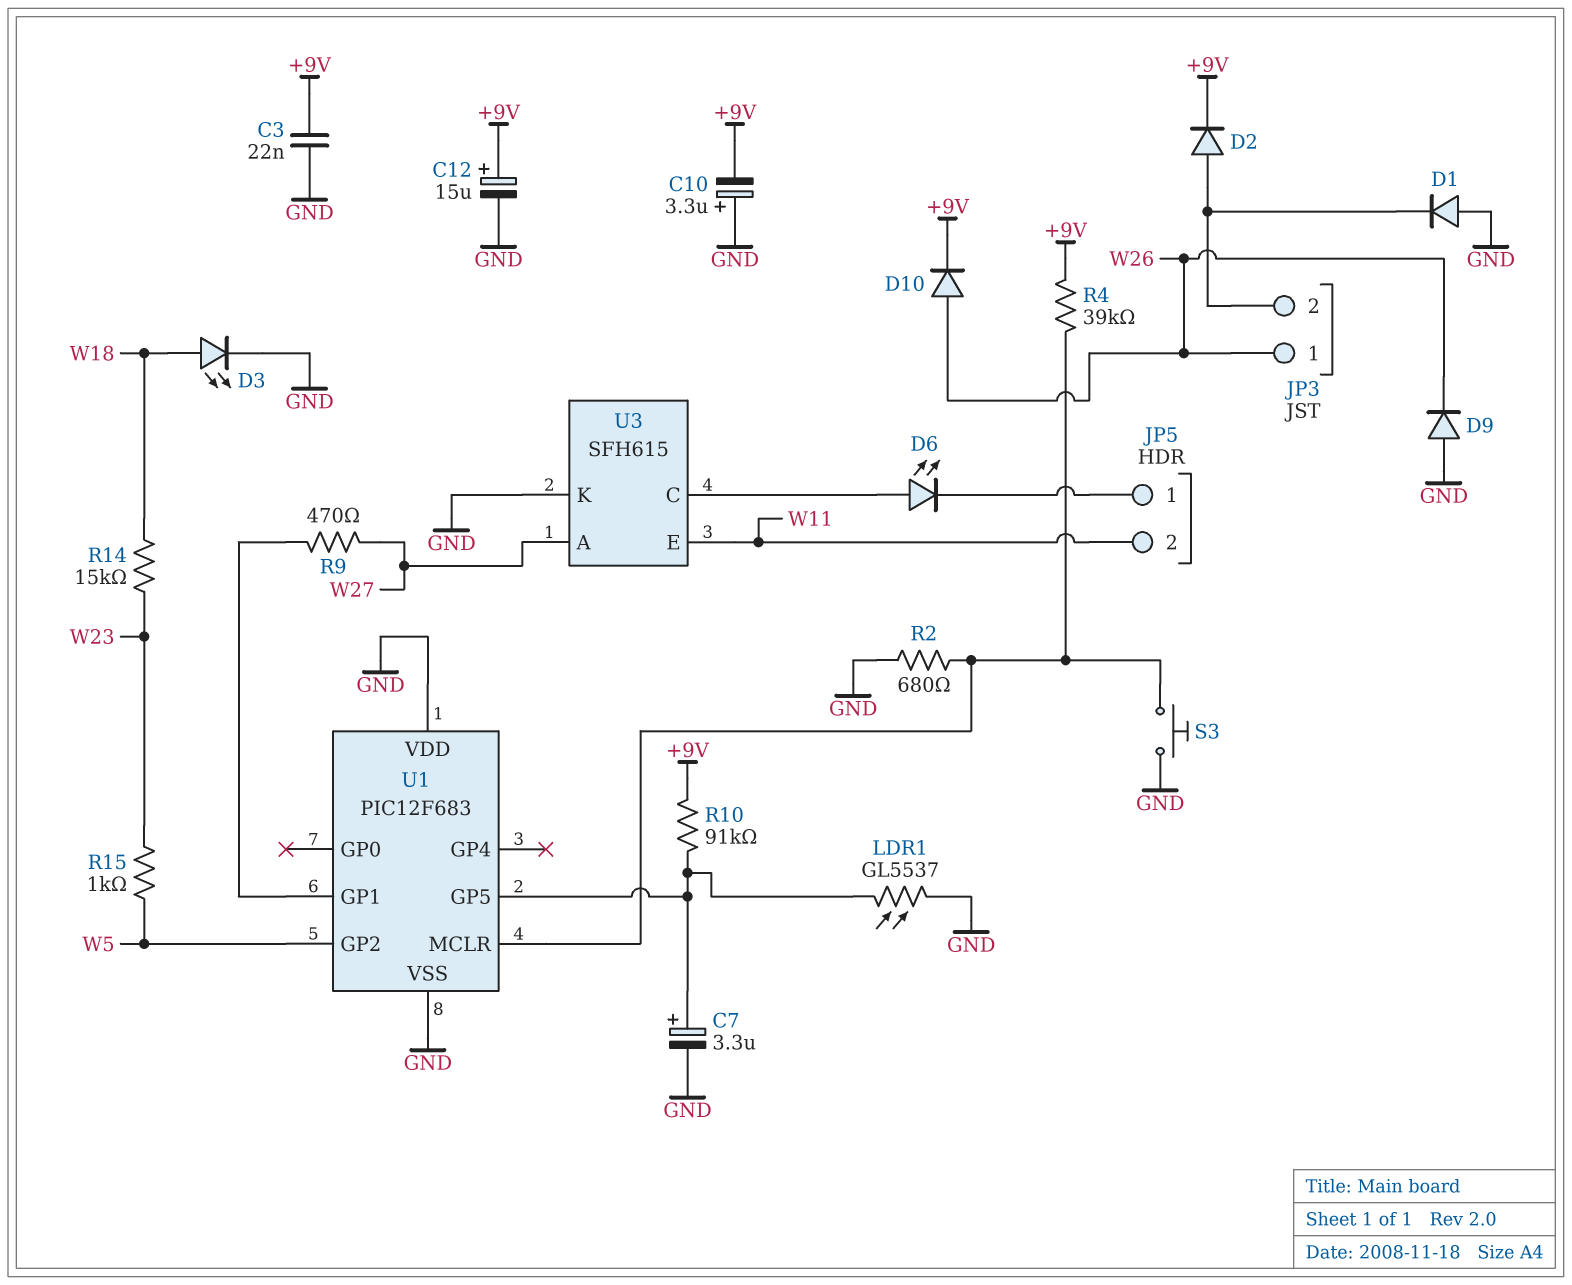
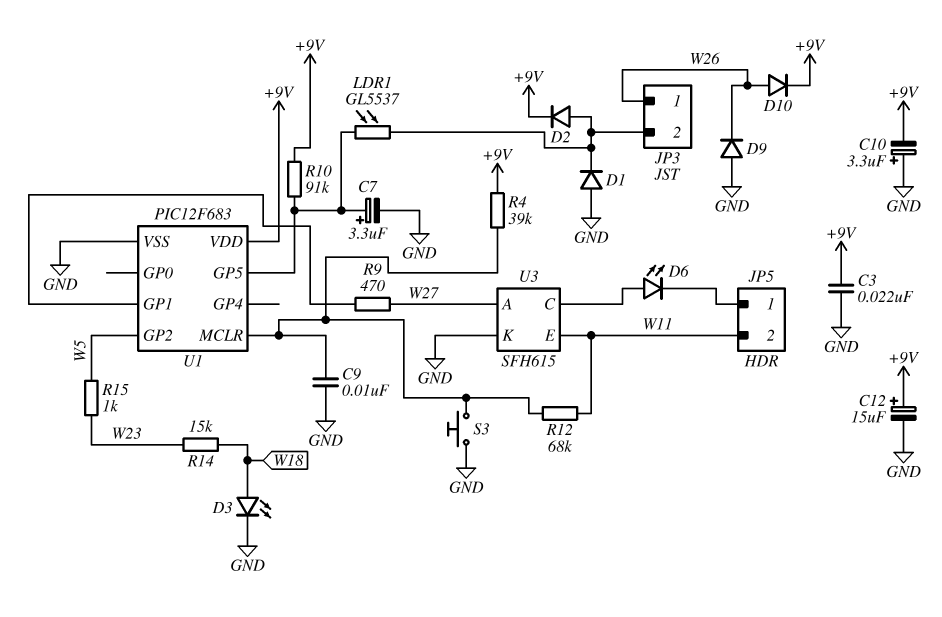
C9: none -> 10nF (GND, U1/MCLR)
LDR1: GL5537 (GND, U1/GP5) -> GL5537 (JP3/2, U1/GP5)
R2: 680 (GND, U1/MCLR) -> none
R12: none -> 68k (U1/MCLR, W11)
U1 pin VDD: GND -> +9V

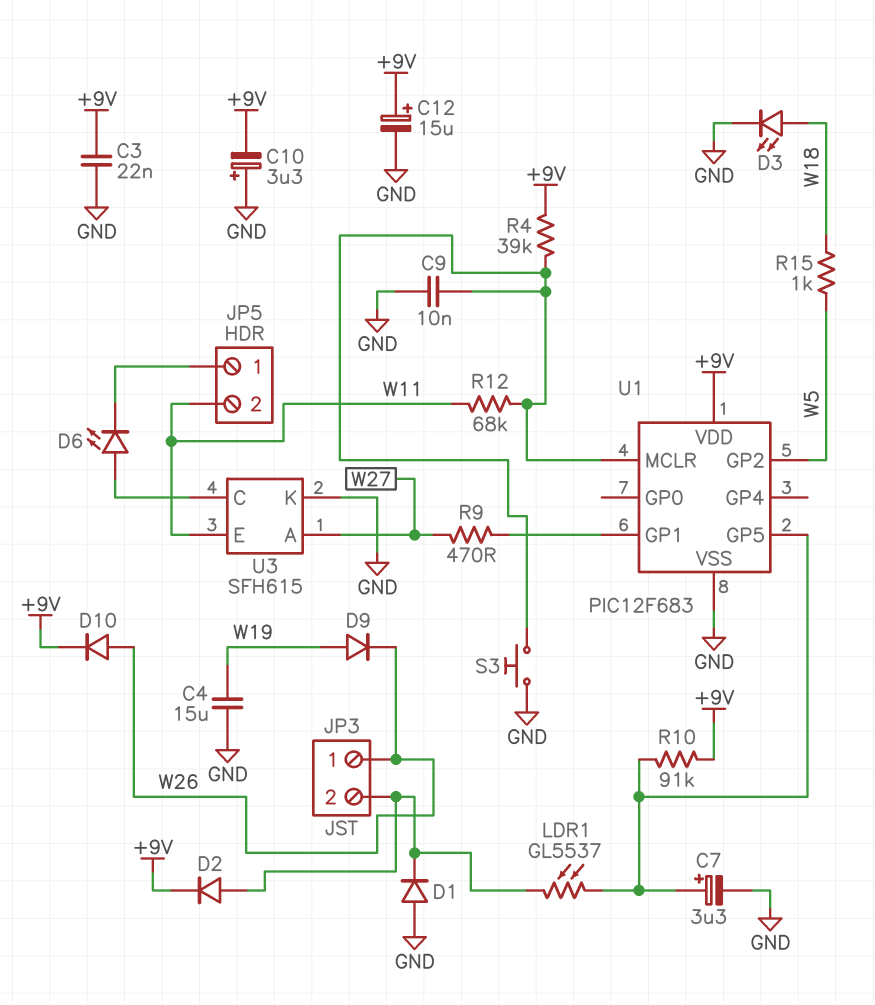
C4: none -> 15uF (GND, W19)
D9: diode (A GND, K W26) -> diode (A W19, K W26)
R14: 15k (W18, W23) -> none
R15: 1k (W5, W23) -> 1k (W5, W18)

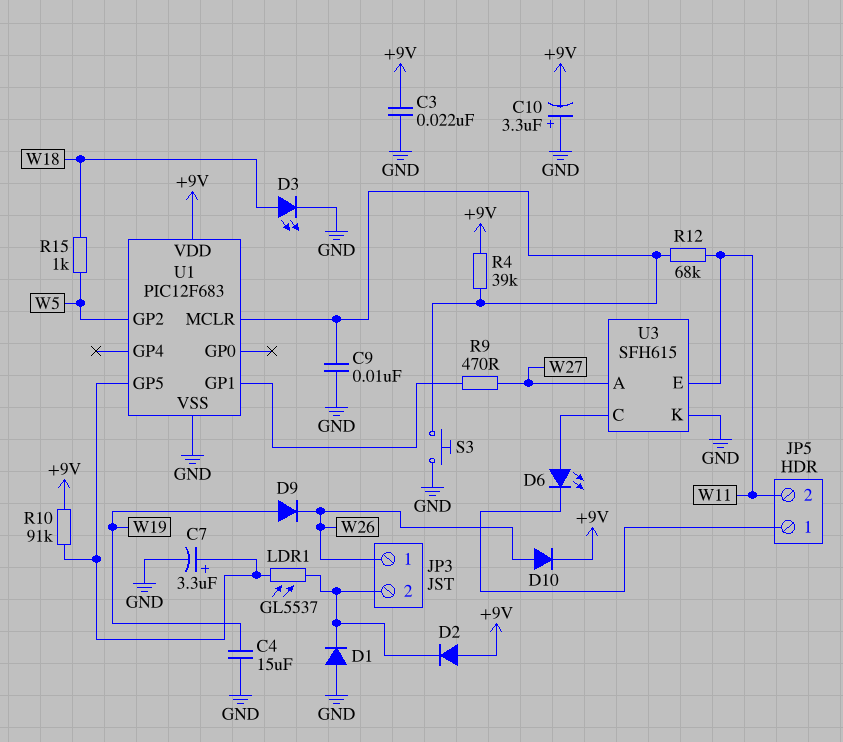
C12: 15uF (plus +9V, minus GND) -> none
D2: diode (A JP3/2, K +9V) -> diode (A +9V, K JP3/2)

